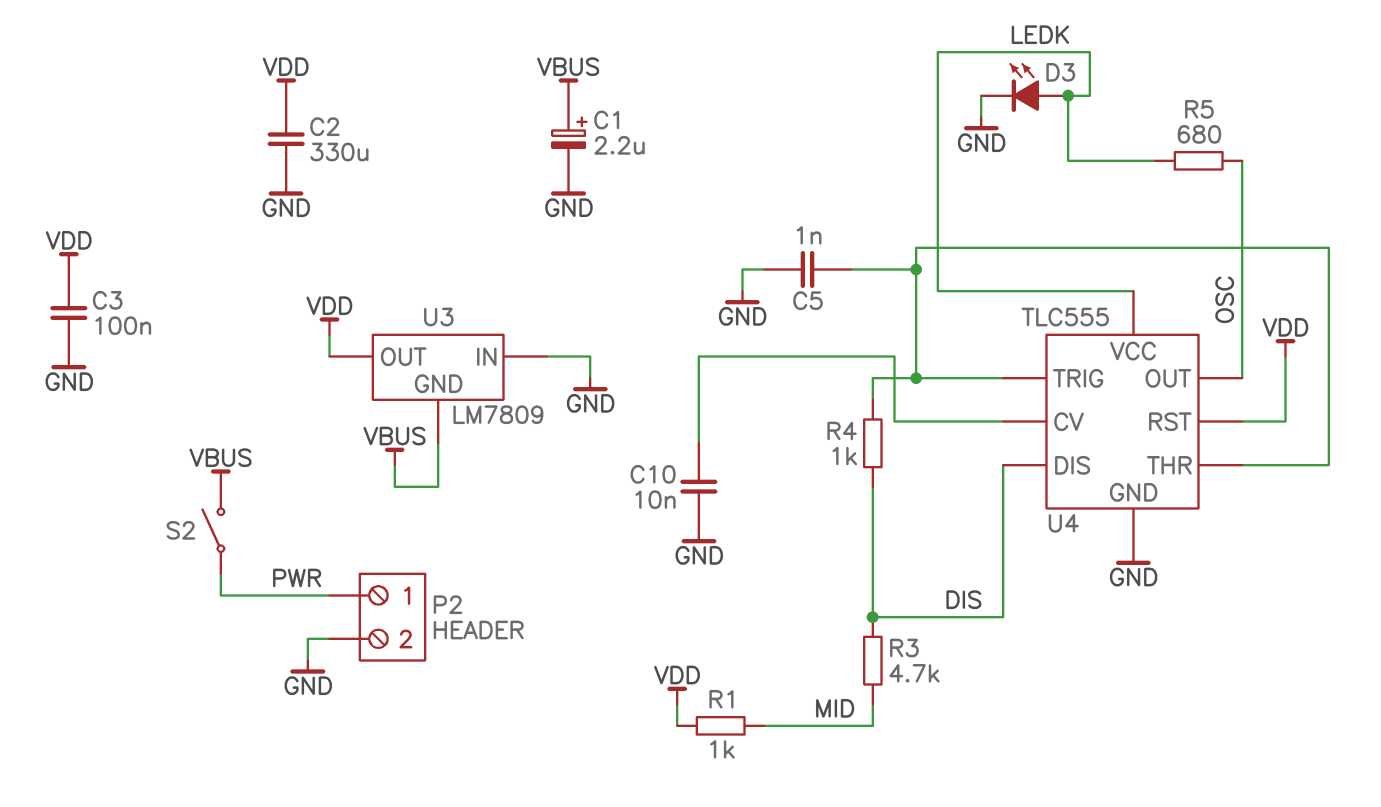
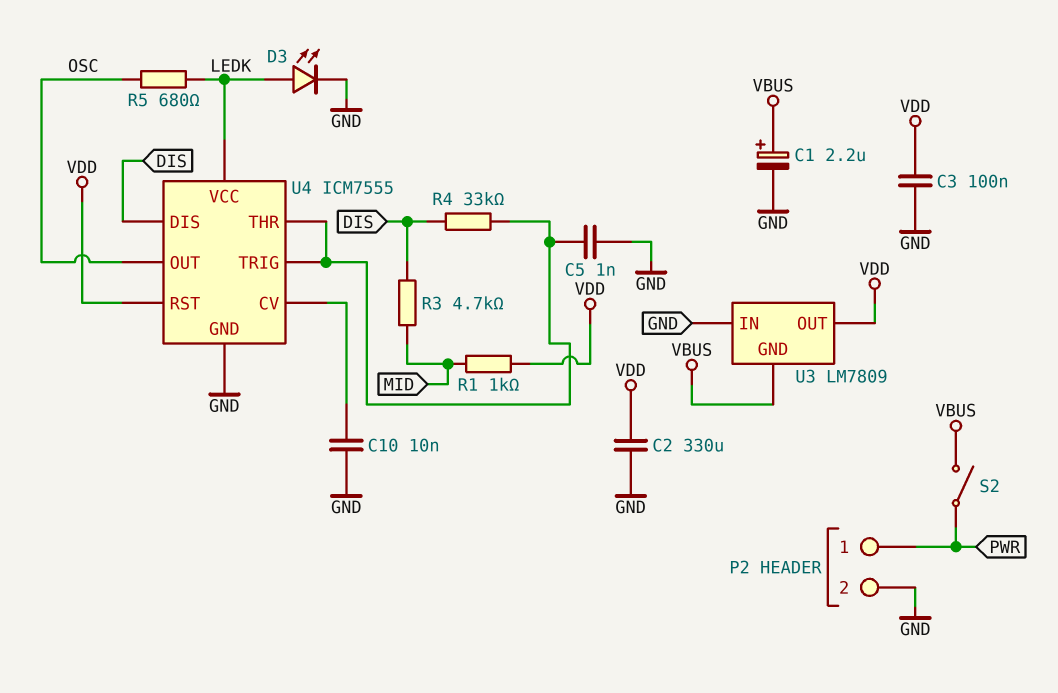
R4: 1k (DIS, U4/THR) -> 33k (DIS, U4/THR)
U4: TLC555 -> ICM7555

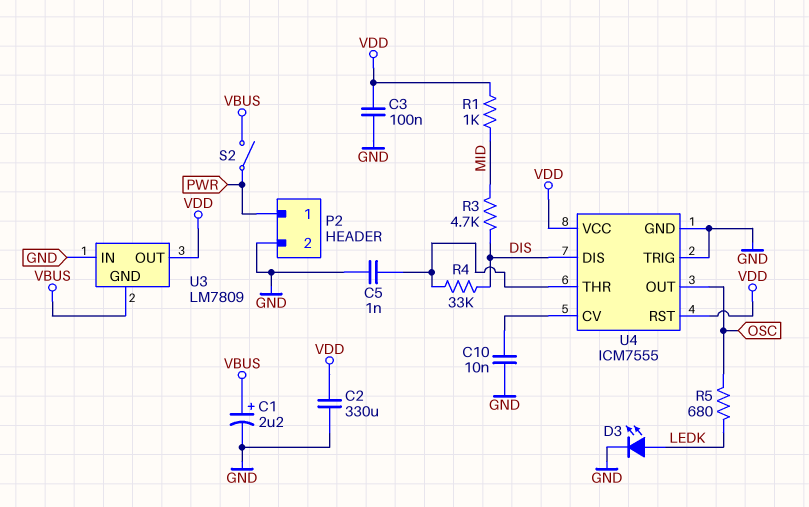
U4 pin TRIG: U4/THR -> GND
U4 pin VCC: LEDK -> VDD

